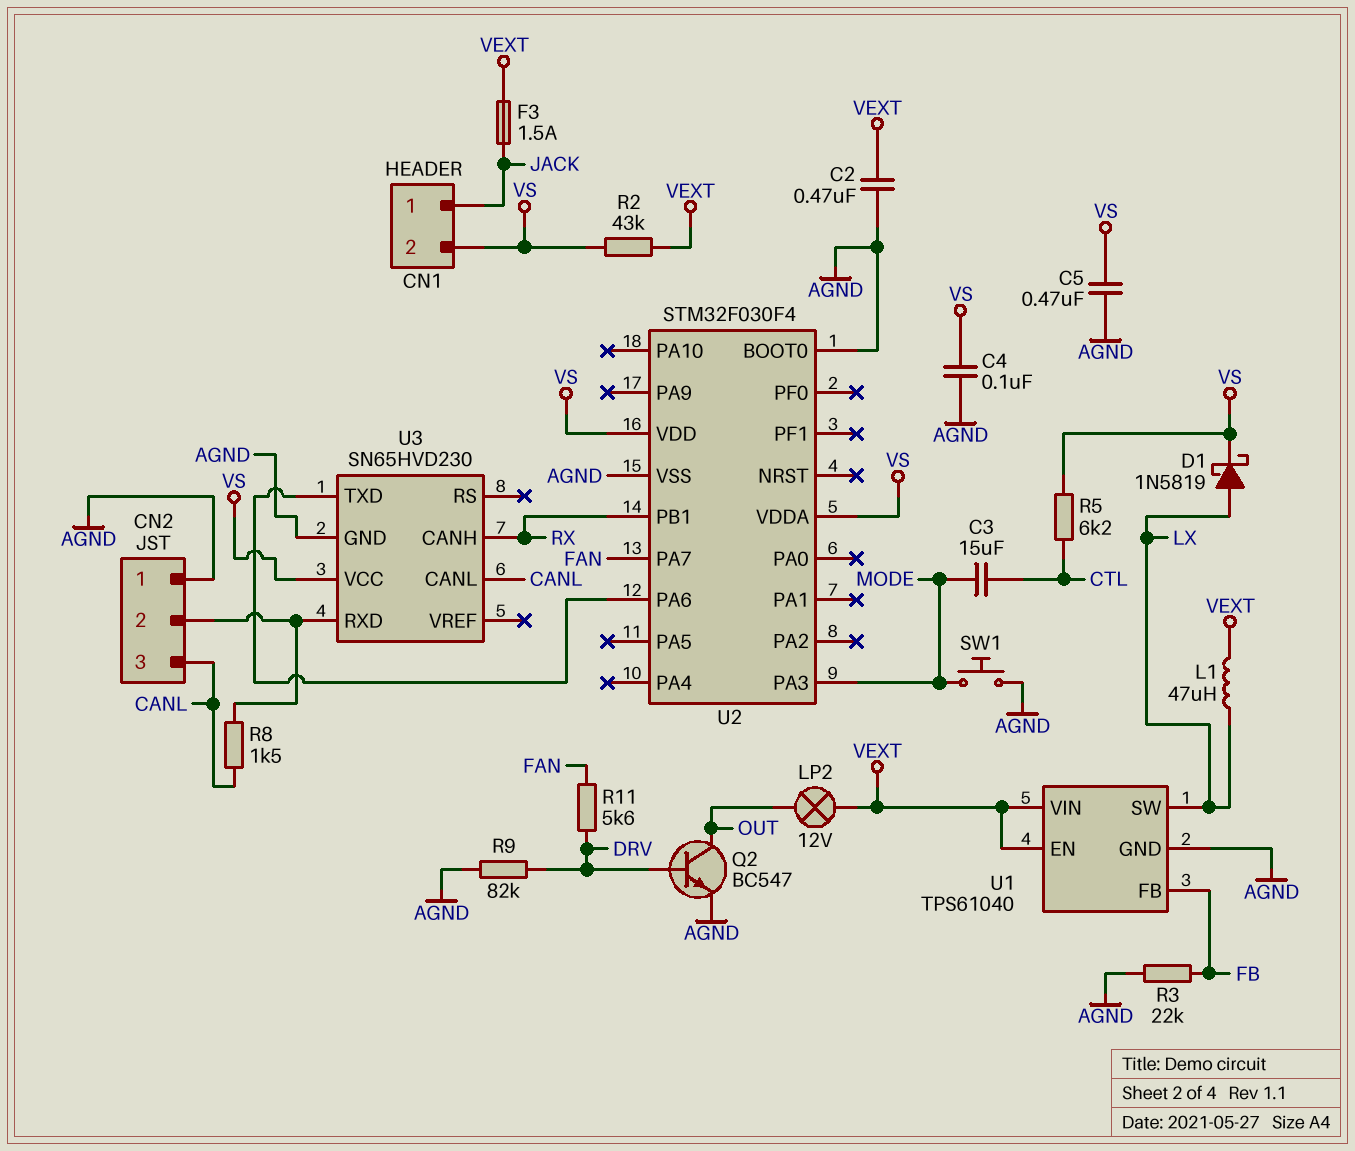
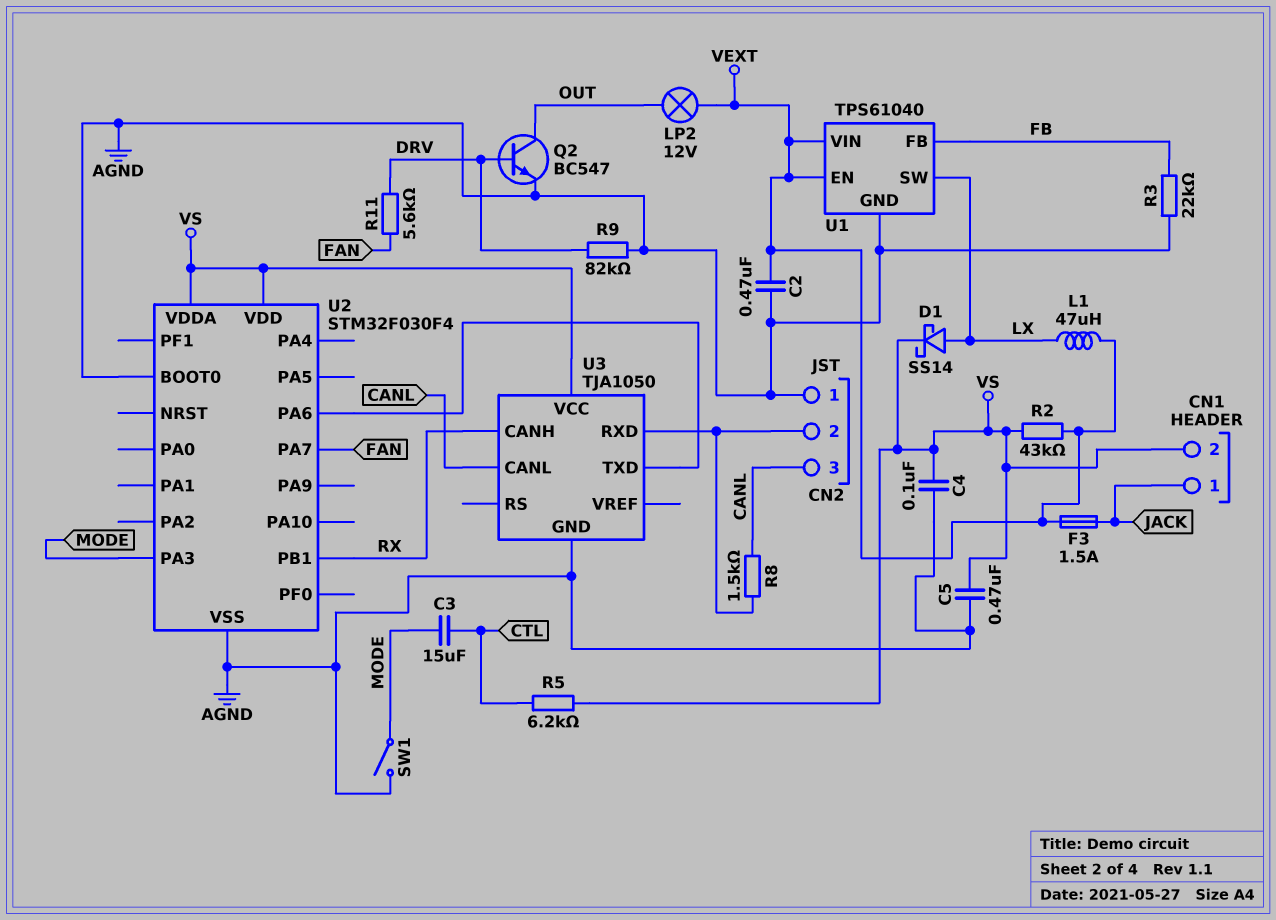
D1: schottky 1N5819 (A LX, K VS) -> schottky SS14 (A LX, K VS)
SW1: button (AGND, MODE) -> switch (AGND, MODE)
U3: SN65HVD230 -> TJA1050

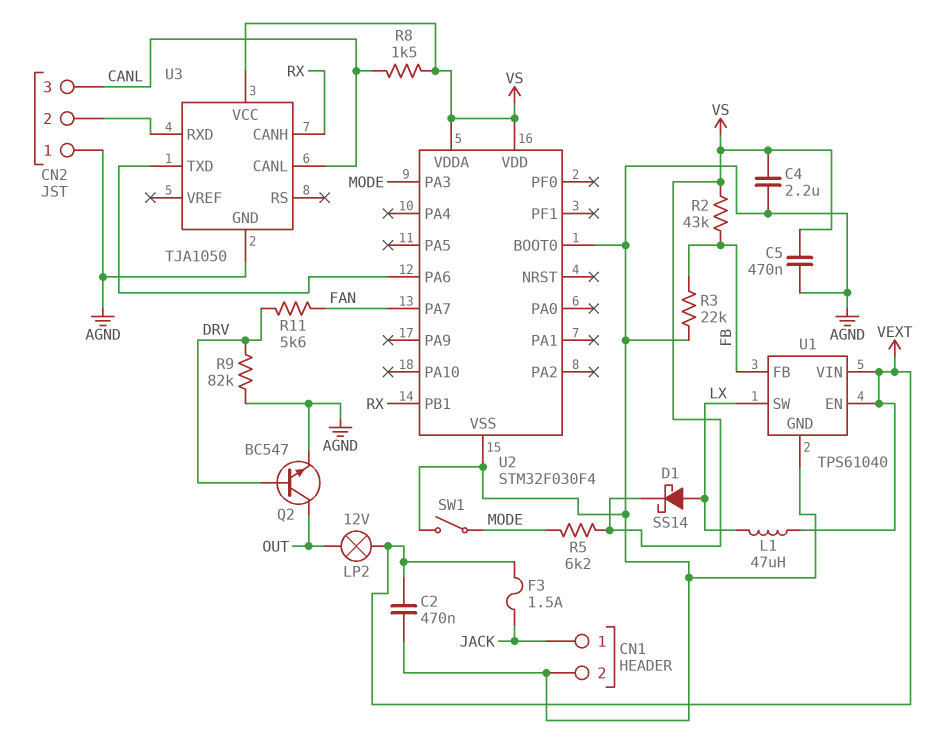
C3: 15uF (CTL, MODE) -> none
C4: 100nF (AGND, VS) -> 2.2uF (AGND, VS)
CN1 pin 2: VS -> AGND
R2: 43k (VEXT, VS) -> 43k (FB, VS)
R5: 6.2k (CTL, VS) -> 6.2k (MODE, VS)
R8: 1.5k (CANL, CN2/2) -> 1.5k (CANL, VS)

